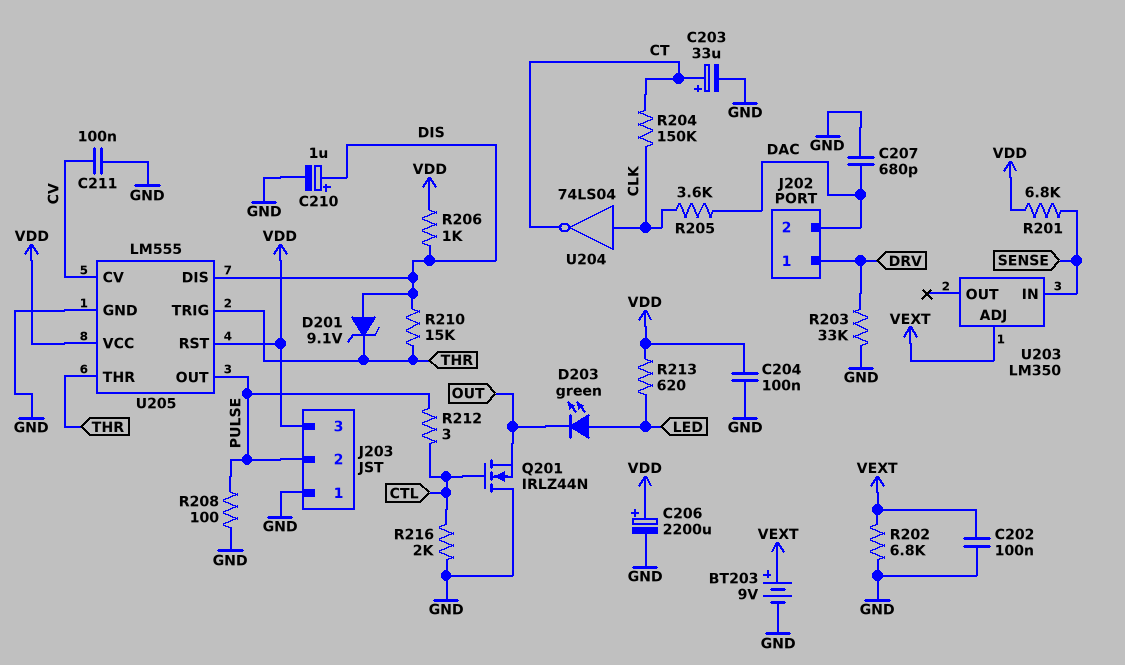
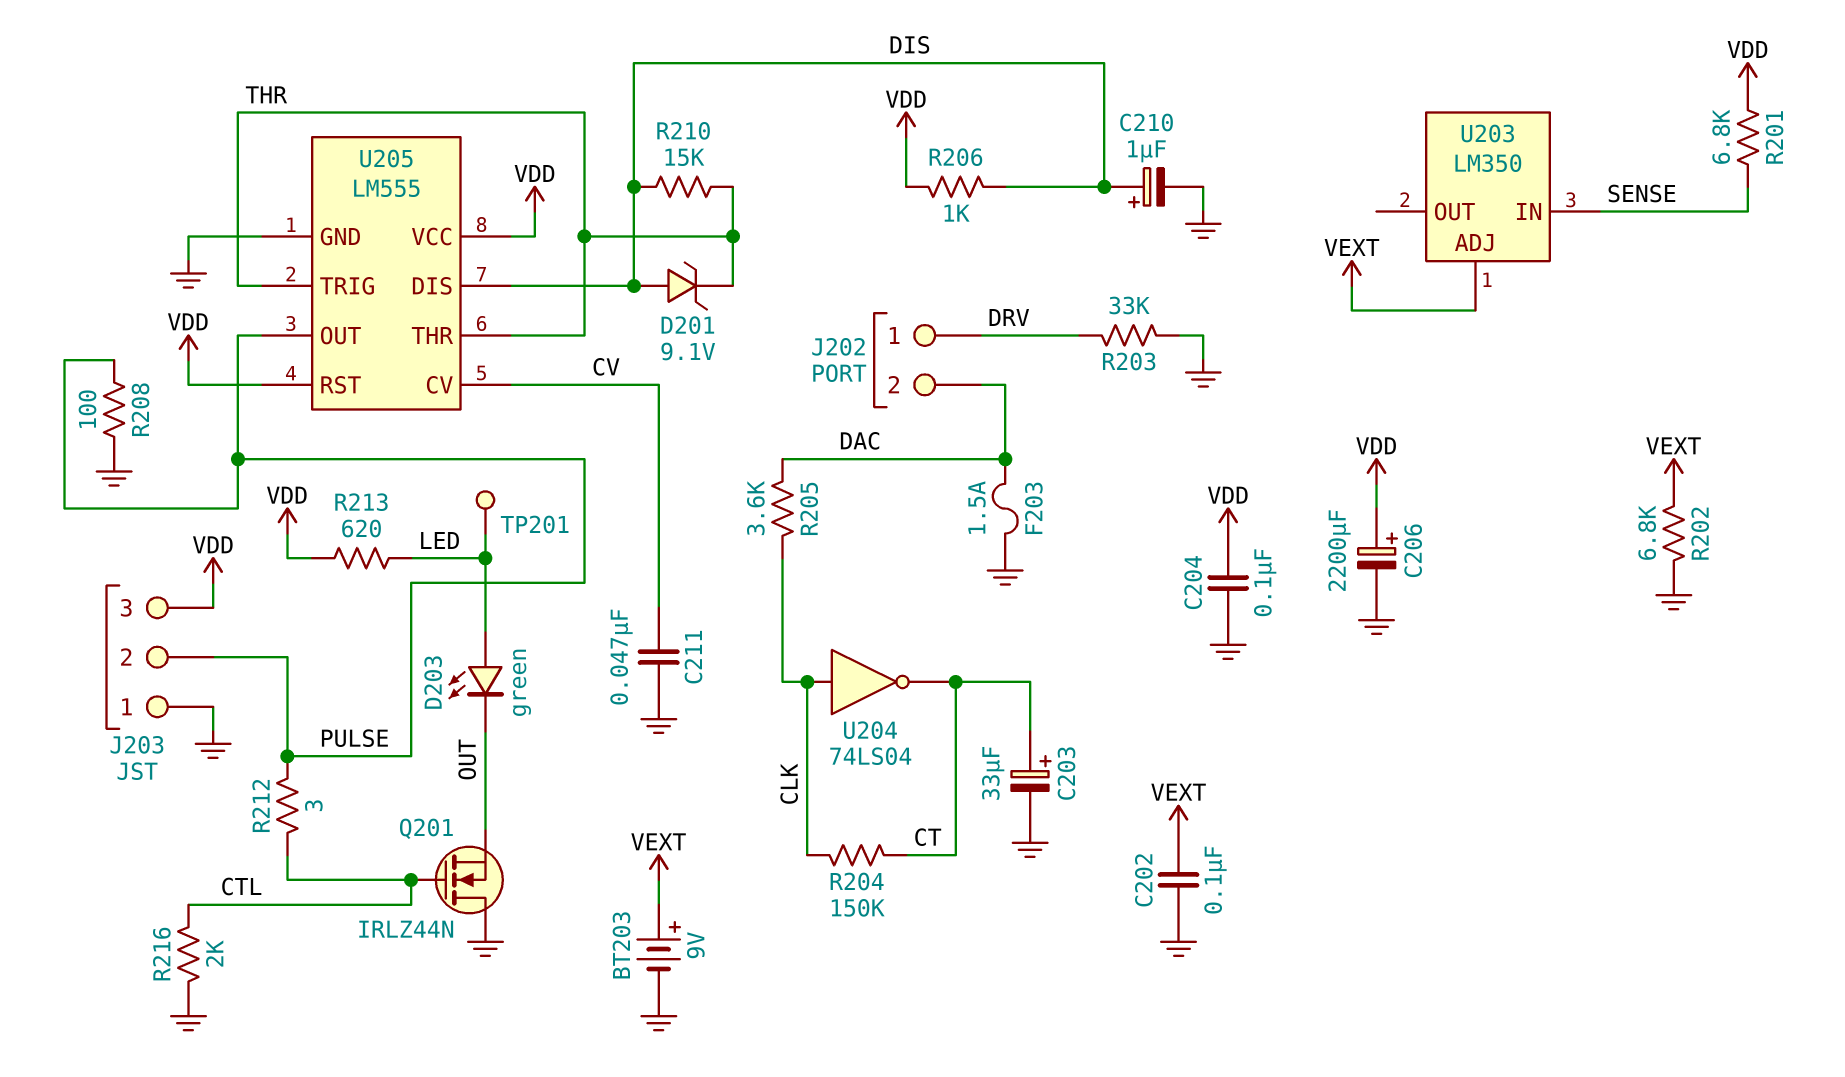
C207: 680pF (DAC, GND) -> none
C211: 100nF (CV, GND) -> 47nF (CV, GND)
F203: none -> 1.5A (DAC, GND)
TP201: none -> test point (LED)

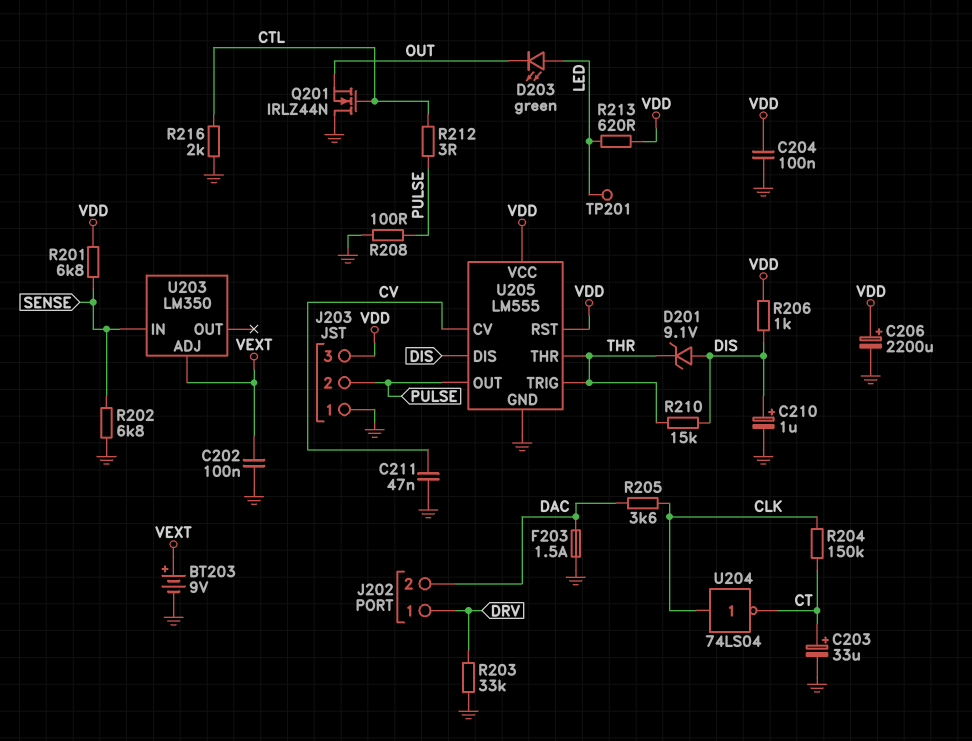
R202: 6.8k (GND, VEXT) -> 6.8k (GND, SENSE)

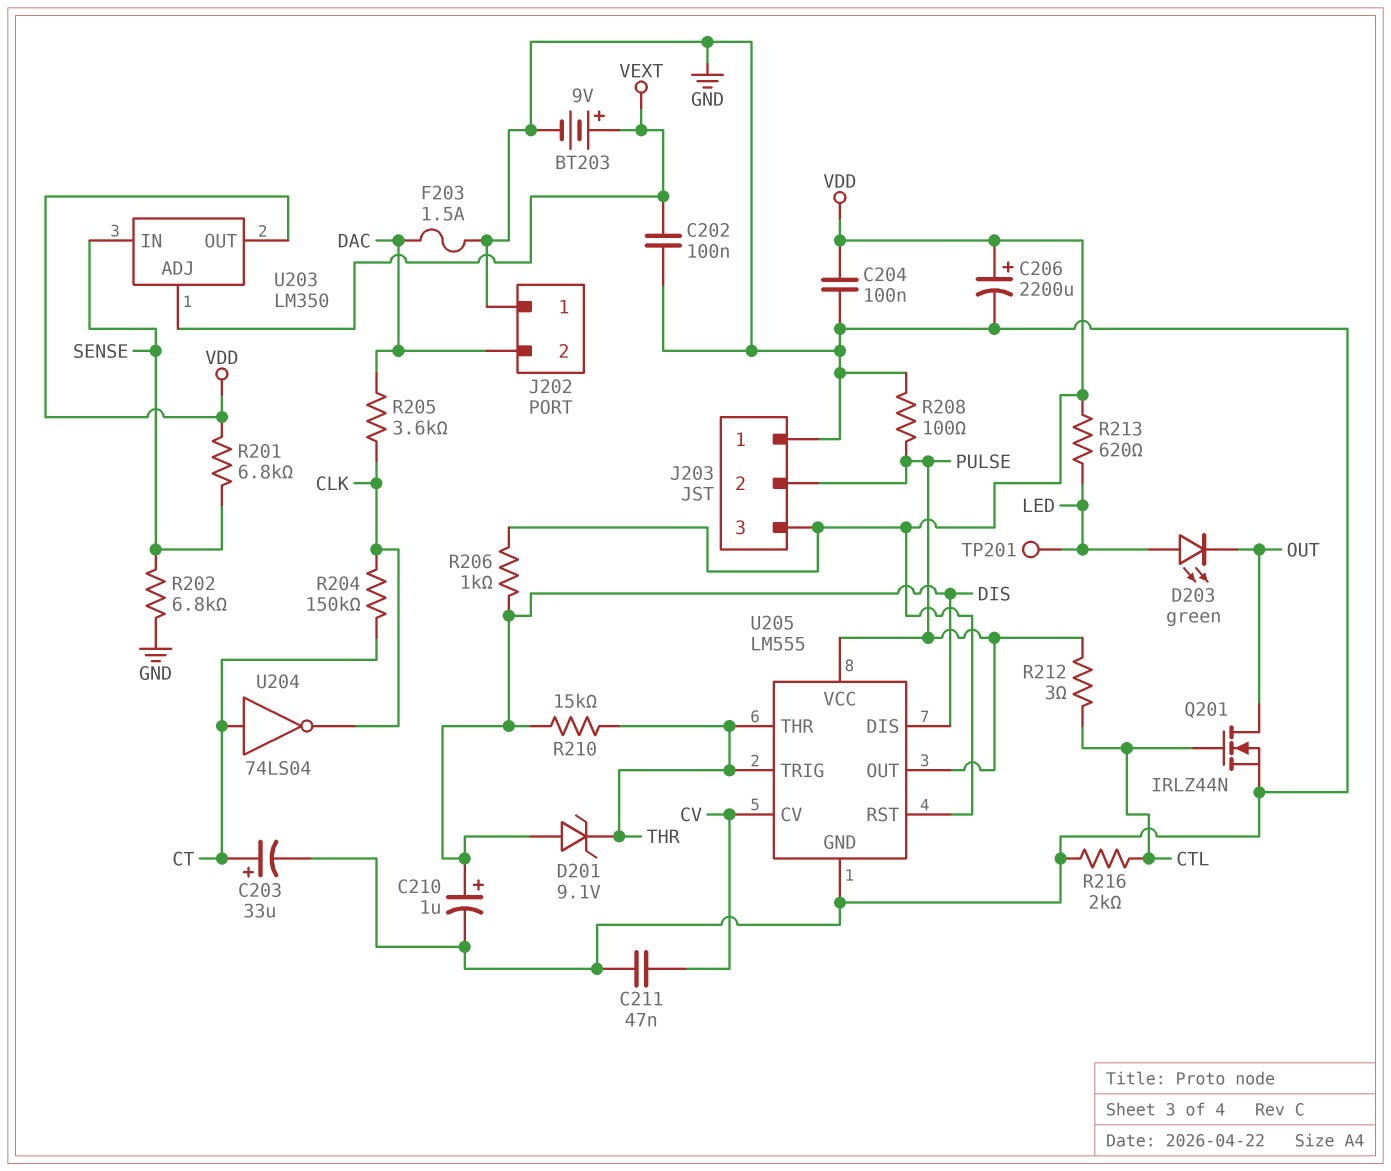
J202 pin 1: DRV -> GND
Q201: NMOS IRLZ44N (G CTL, D GND, S OUT) -> NMOS IRLZ44N (G CTL, D OUT, S GND)
R203: 33k (DRV, GND) -> none
U203 pin OUT: none -> VDD
U204: NOT 74LS04 (in CLK, out CT) -> NOT 74LS04 (in CT, out CLK)
U205 pin VCC: VDD -> PULSE

